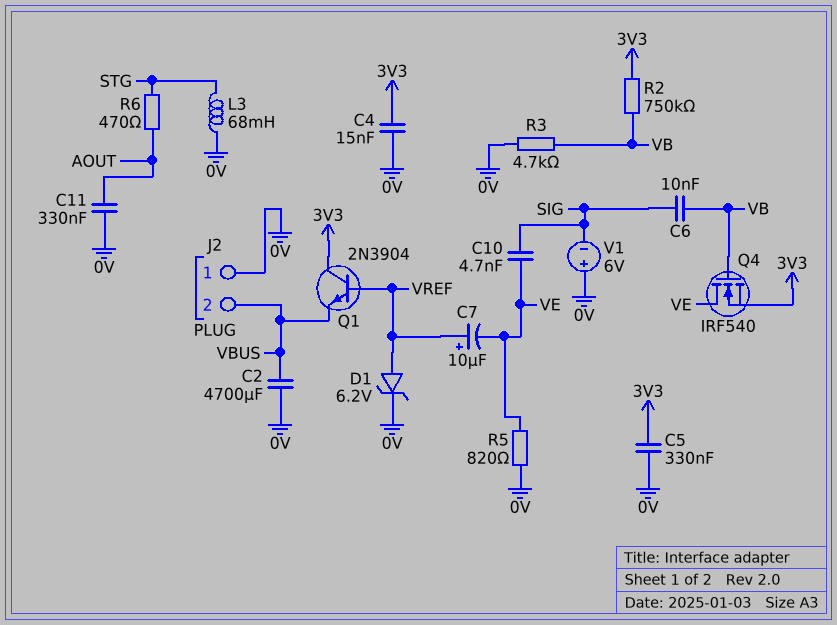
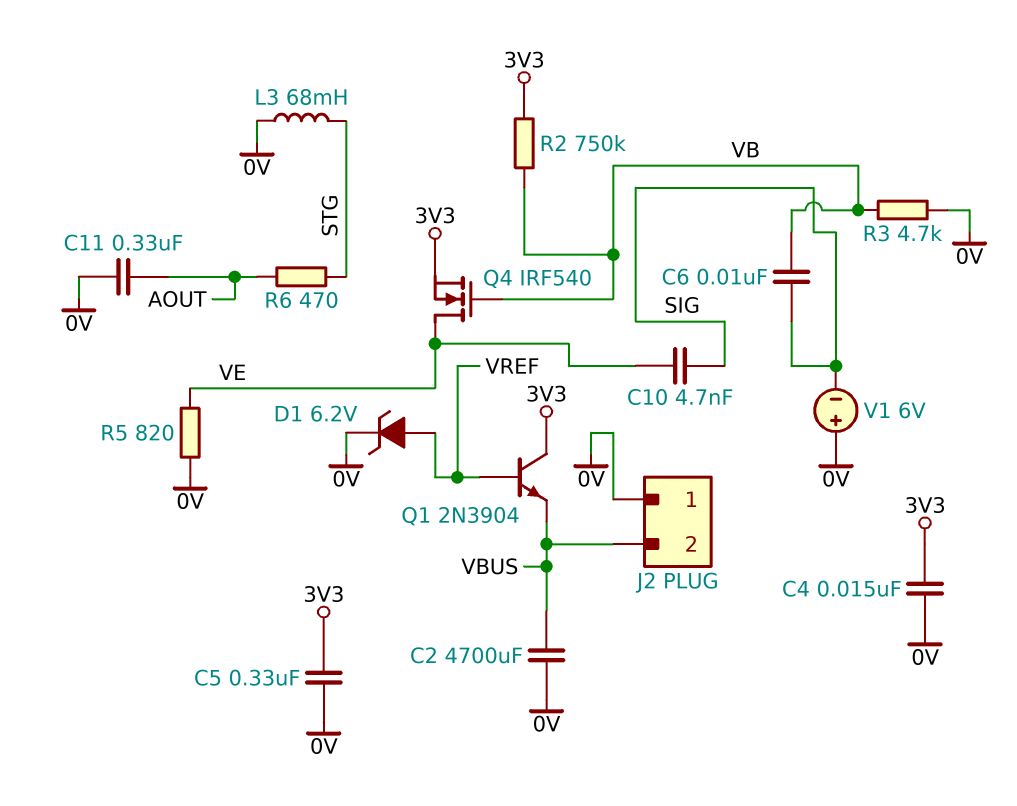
C7: 10uF (plus VREF, minus VE) -> none

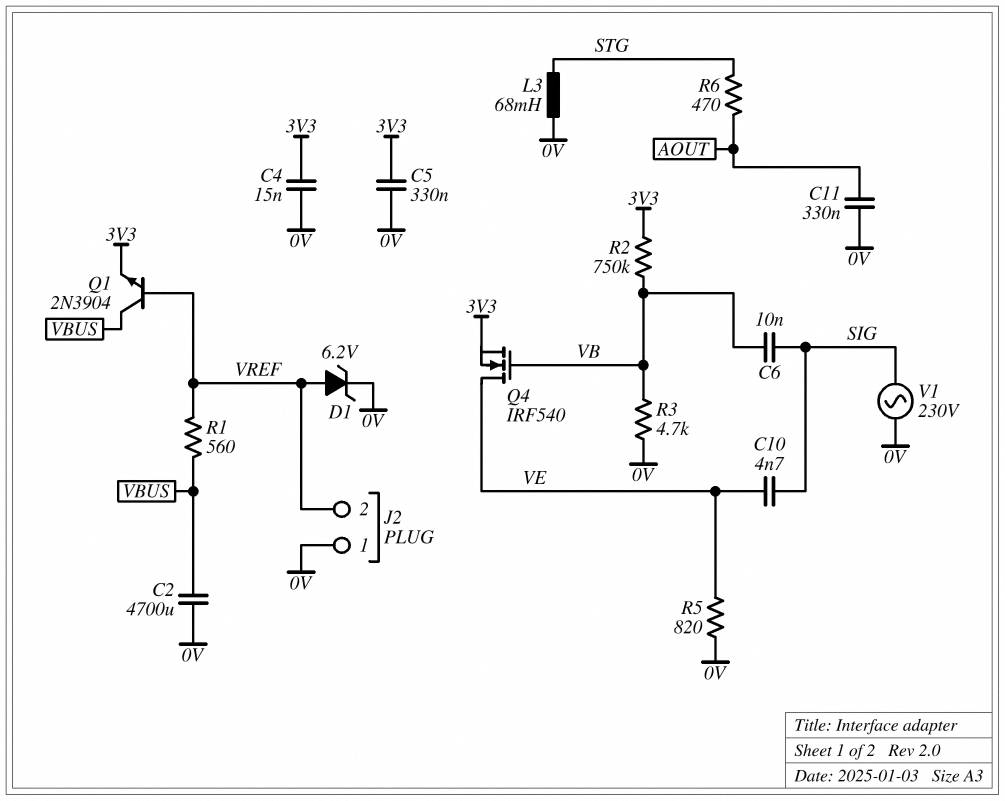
J2 pin 2: VBUS -> VREF
Q1: NPN 2N3904 (B VREF, C 3V3, E VBUS) -> NPN 2N3904 (B VREF, C VBUS, E 3V3)
R1: none -> 560 (VBUS, VREF)
V1: 6V (plus 0V, minus SIG) -> AC 230V (0V, SIG)

